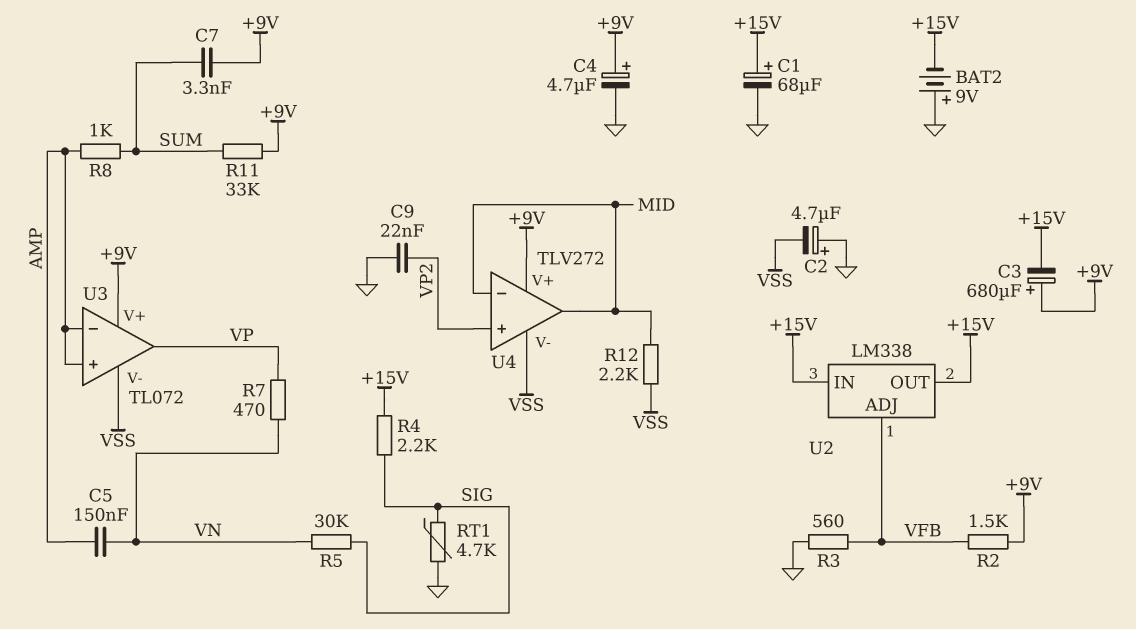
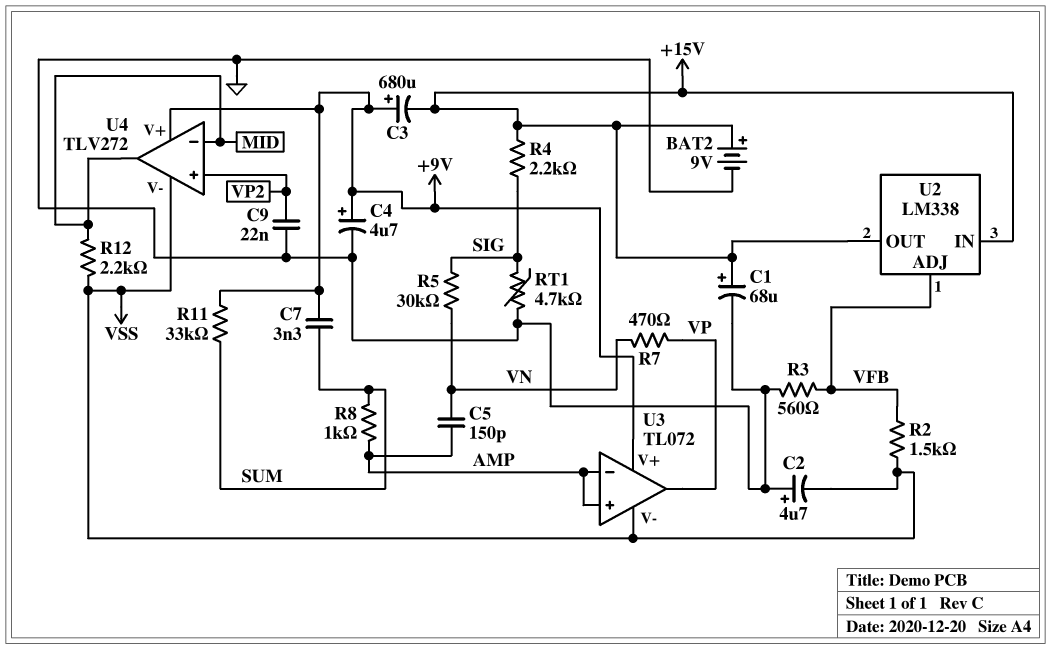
BAT2: 9V (plus GND, minus +15V) -> 9V (plus +15V, minus GND)
C5: 150nF (AMP, VN) -> 150pF (AMP, VN)
R2: 1.5k (+9V, VFB) -> 1.5k (VFB, VSS)

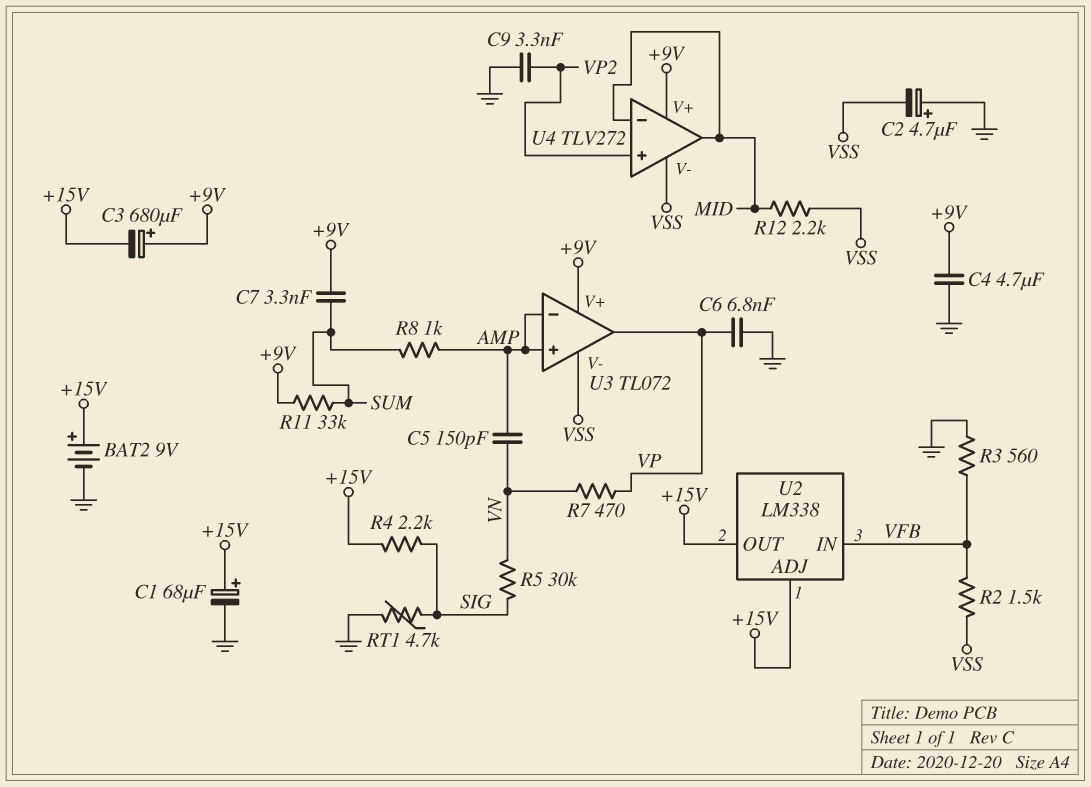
C4: 4.7uF (plus +9V, minus GND) -> 4.7uF (+9V, GND)
C6: none -> 6.8nF (GND, VP)
C9: 22nF (GND, VP2) -> 3.3nF (GND, VP2)
U2 pin ADJ: VFB -> +15V
U2 pin IN: +15V -> VFB

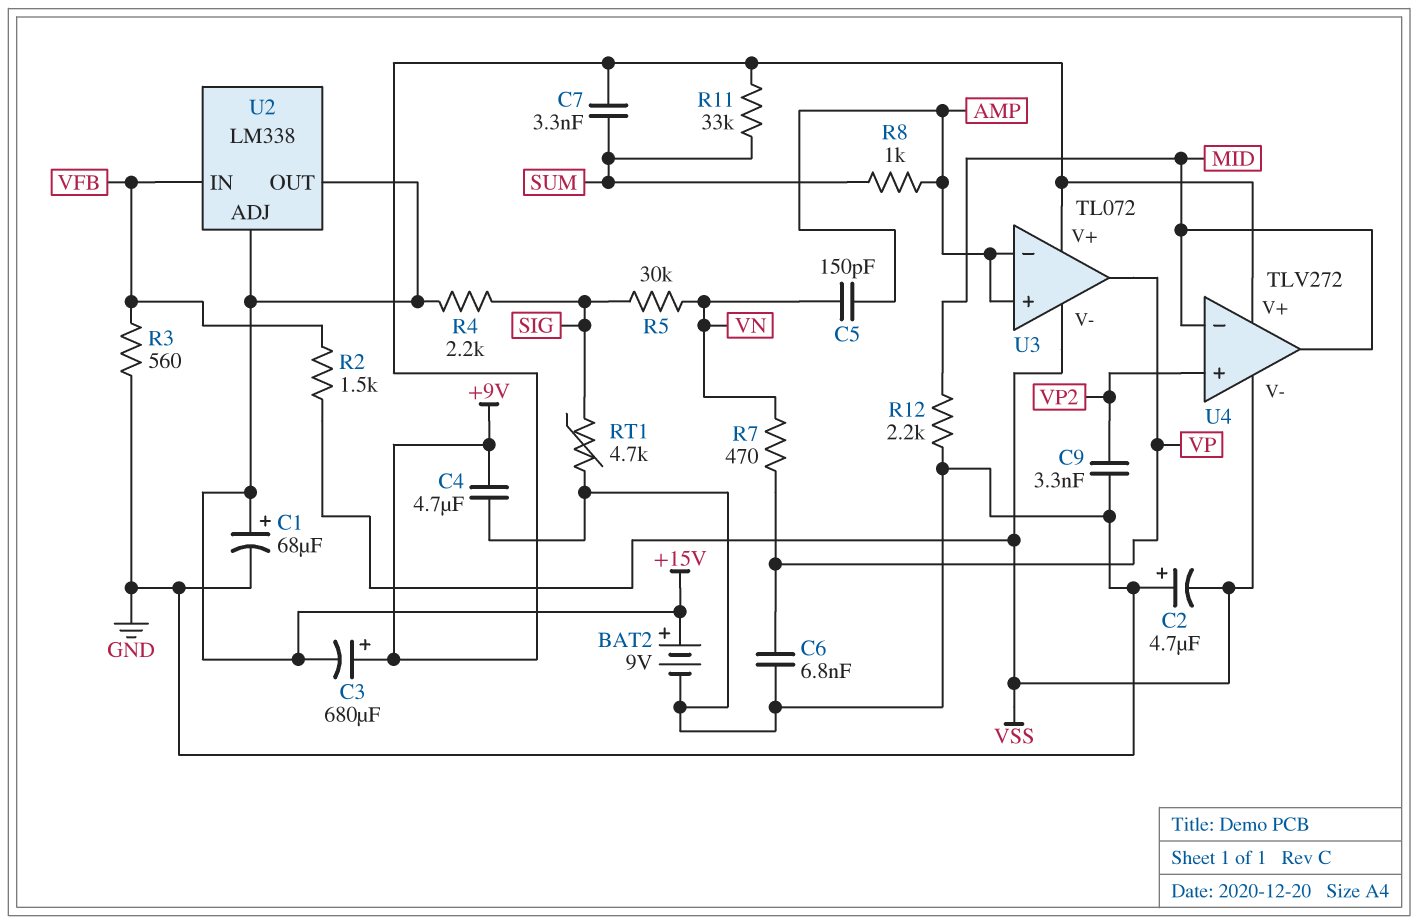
R12: 2.2k (MID, VSS) -> 2.2k (GND, MID)

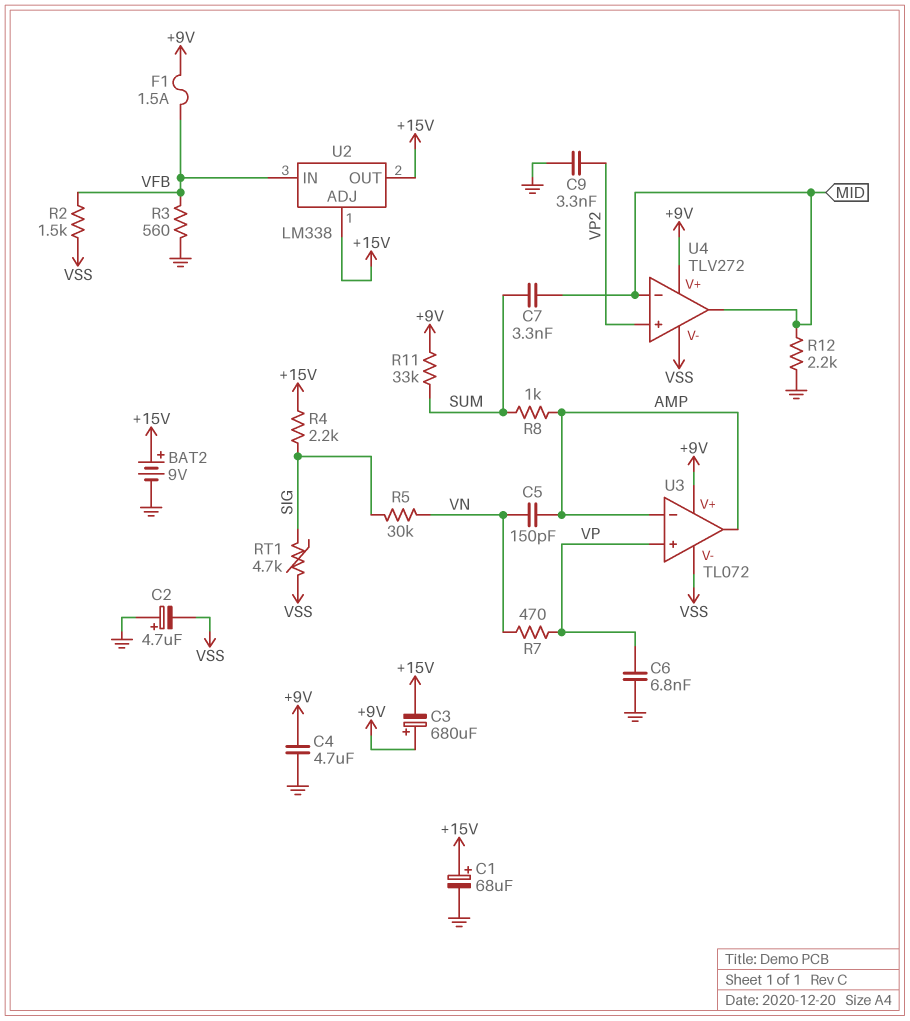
C7: 3.3nF (+9V, SUM) -> 3.3nF (MID, SUM)
F1: none -> 1.5A (+9V, VFB)
RT1: 4.7k (GND, SIG) -> 4.7k (SIG, VSS)
U3 pin in+: AMP -> VP
U3 pin out: VP -> AMP

